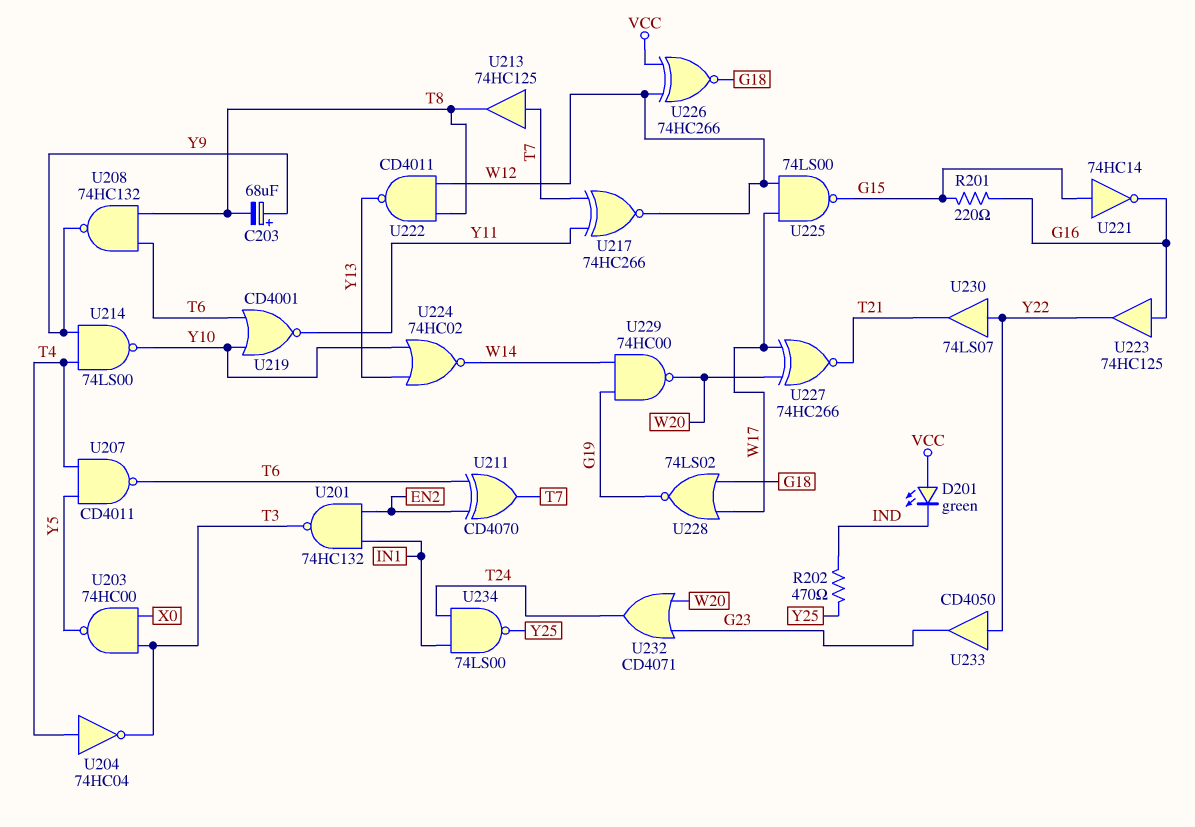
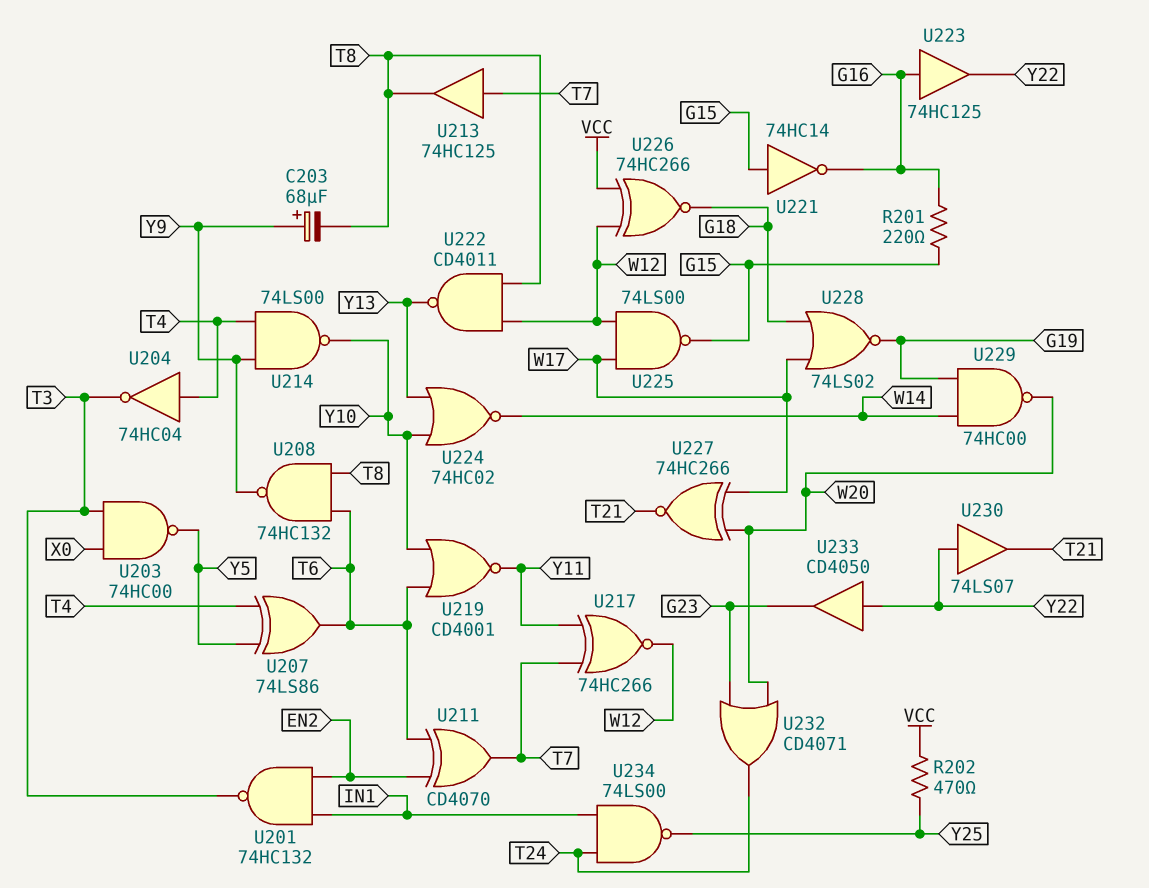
D201: LED green (A VCC, K IND) -> none
R202: 470 (IND, Y25) -> 470 (VCC, Y25)
U207: NAND CD4011 (in T4, in Y5, out T6) -> XOR 74LS86 (in T4, in Y5, out T6)

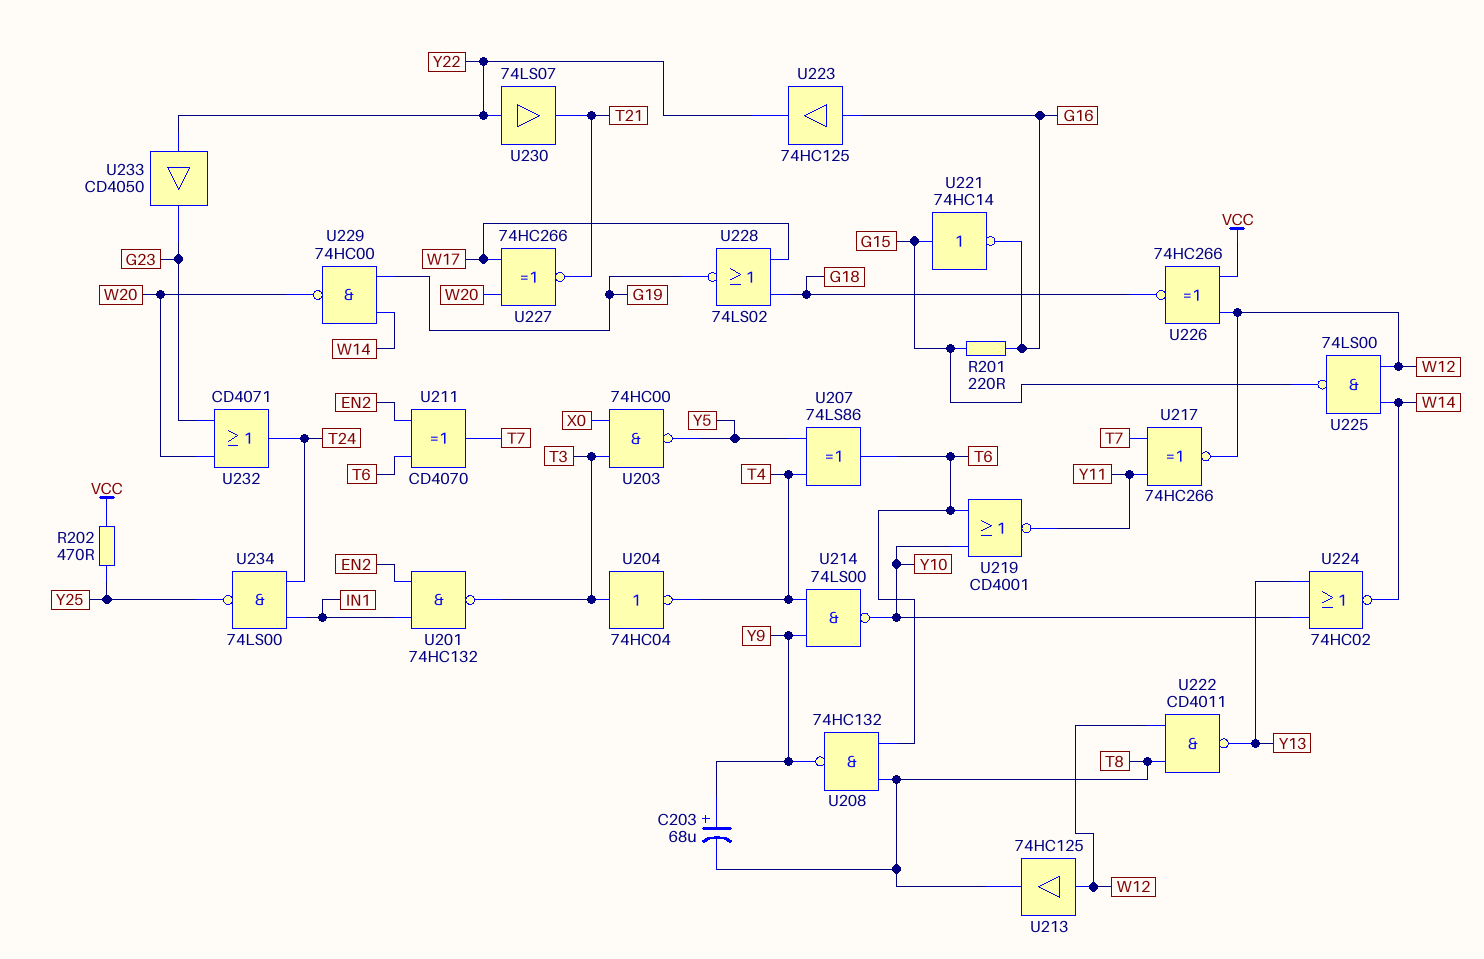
U204: NOT 74HC04 (in T4, out T3) -> NOT 74HC04 (in T3, out T4)
U213: buffer 74HC125 (in T7, out T8) -> buffer 74HC125 (in W12, out T8)
U225: NAND 74LS00 (in W12, in W17, out G15) -> NAND 74LS00 (in W12, in W14, out G15)

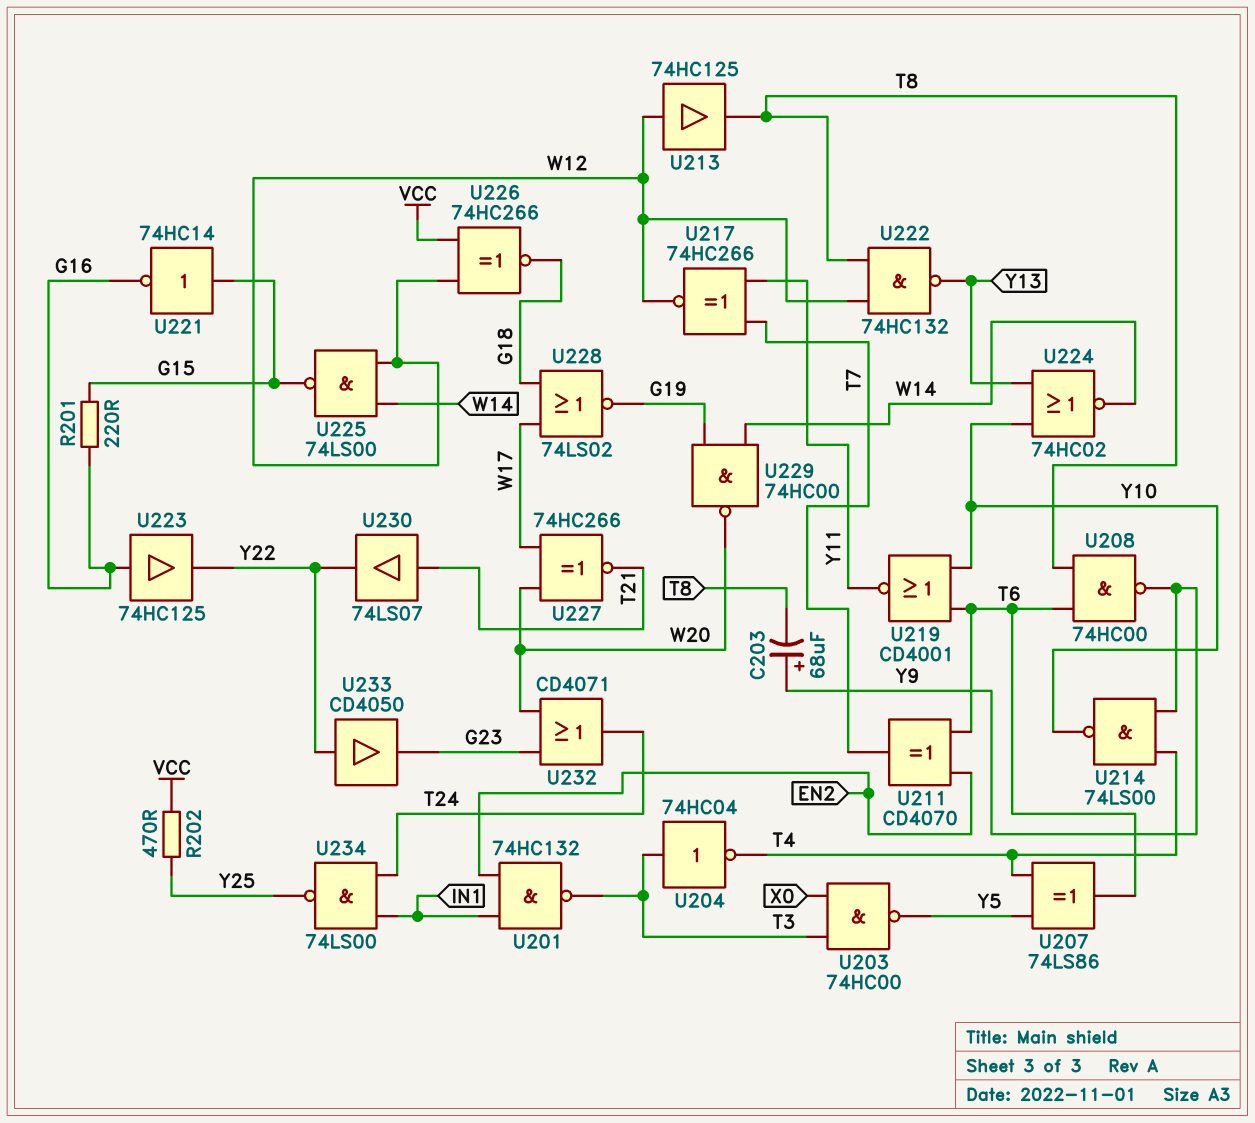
U208: NAND 74HC132 (in T6, in T8, out Y9) -> NAND 74HC00 (in T6, in T8, out Y9)
U222: NAND CD4011 (in T8, in W12, out Y13) -> NAND 74HC132 (in T8, in W12, out Y13)
U230: buffer 74LS07 (in Y22, out T21) -> buffer 74LS07 (in T21, out Y22)

